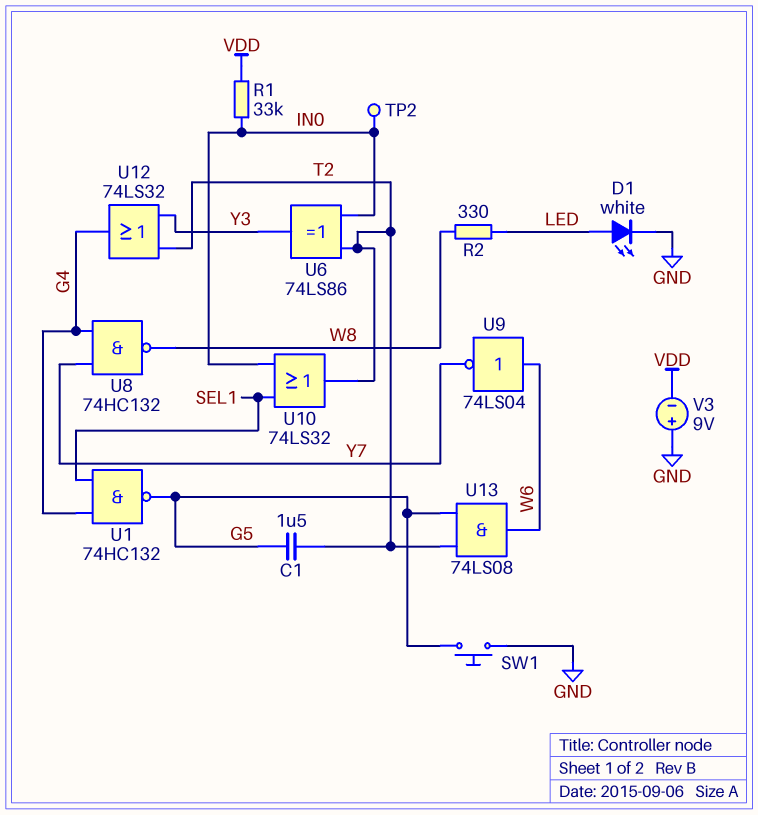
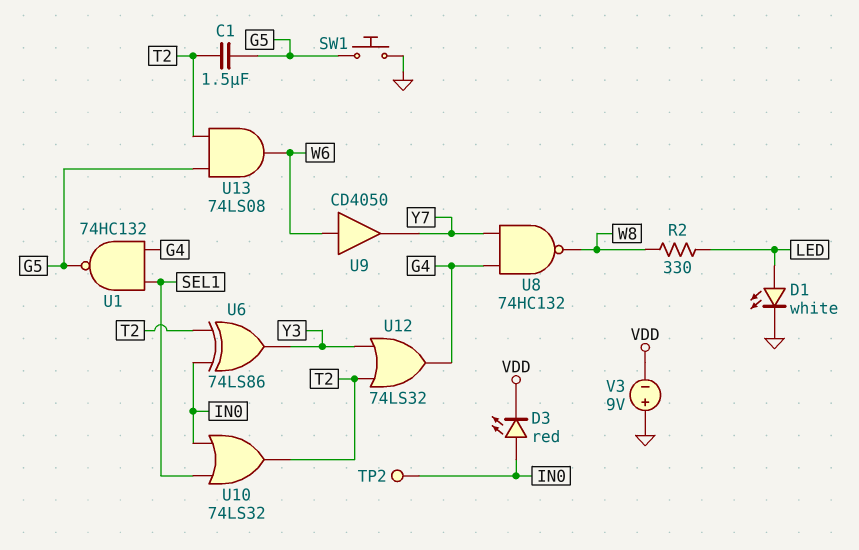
D3: none -> LED red (A IN0, K VDD)
R1: 33k (IN0, VDD) -> none
U9: NOT 74LS04 (in W6, out Y7) -> buffer CD4050 (in W6, out Y7)

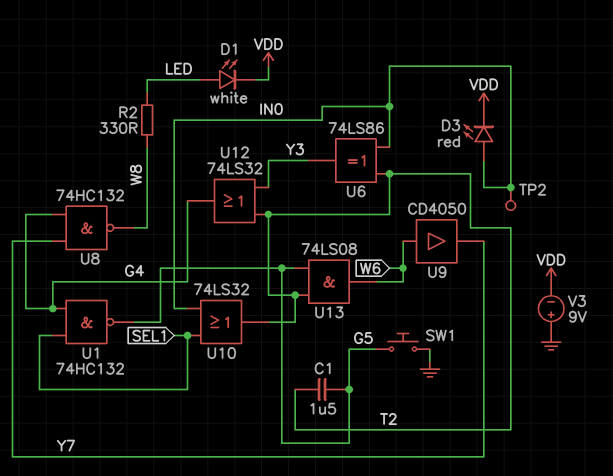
D1: LED white (A LED, K GND) -> LED white (A LED, K VDD)

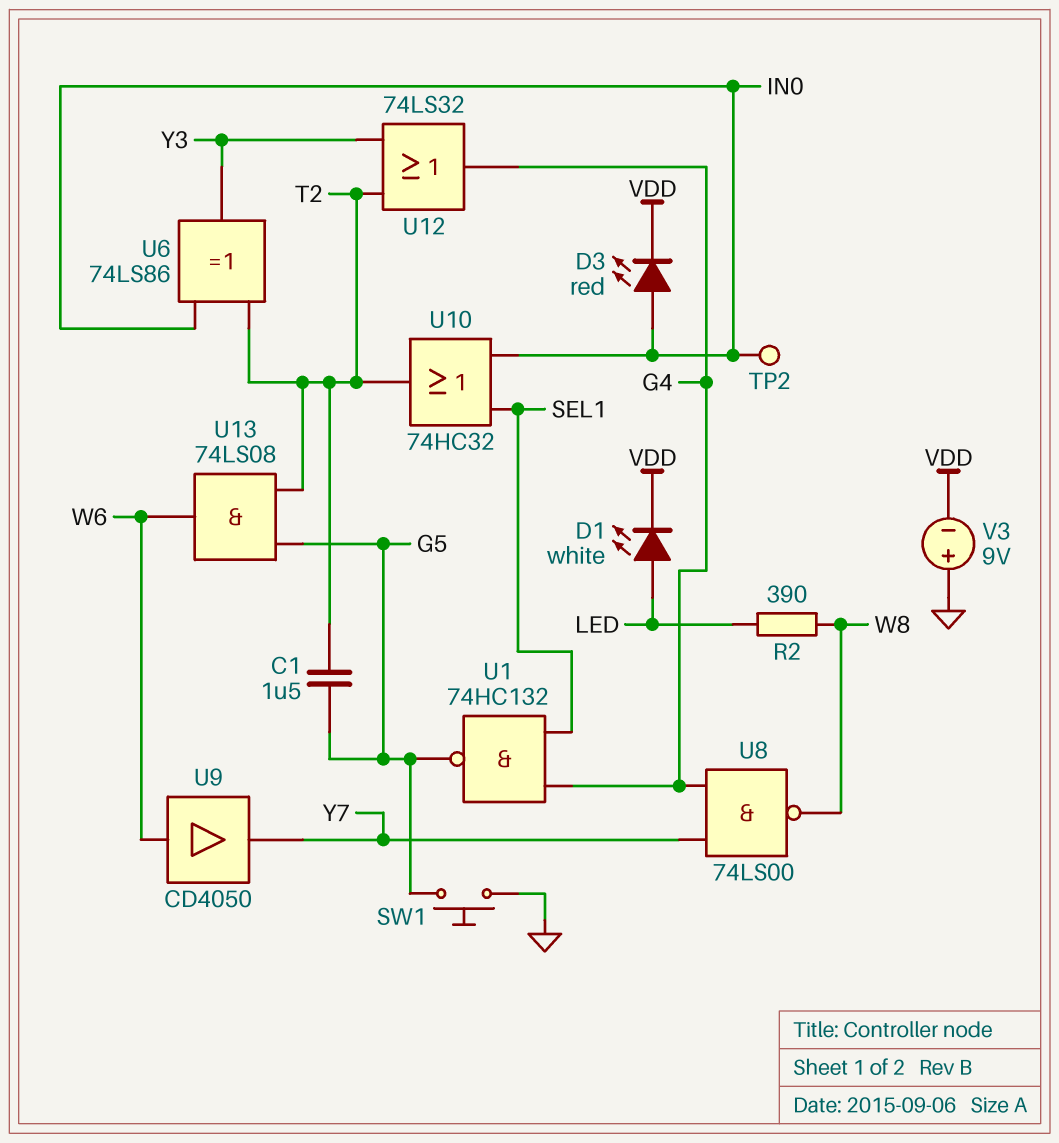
R2: 330 (LED, W8) -> 390 (LED, W8)
U8: NAND 74HC132 (in G4, in Y7, out W8) -> NAND 74LS00 (in G4, in Y7, out W8)
U10: OR 74LS32 (in IN0, in SEL1, out T2) -> OR 74HC32 (in IN0, in SEL1, out T2)

